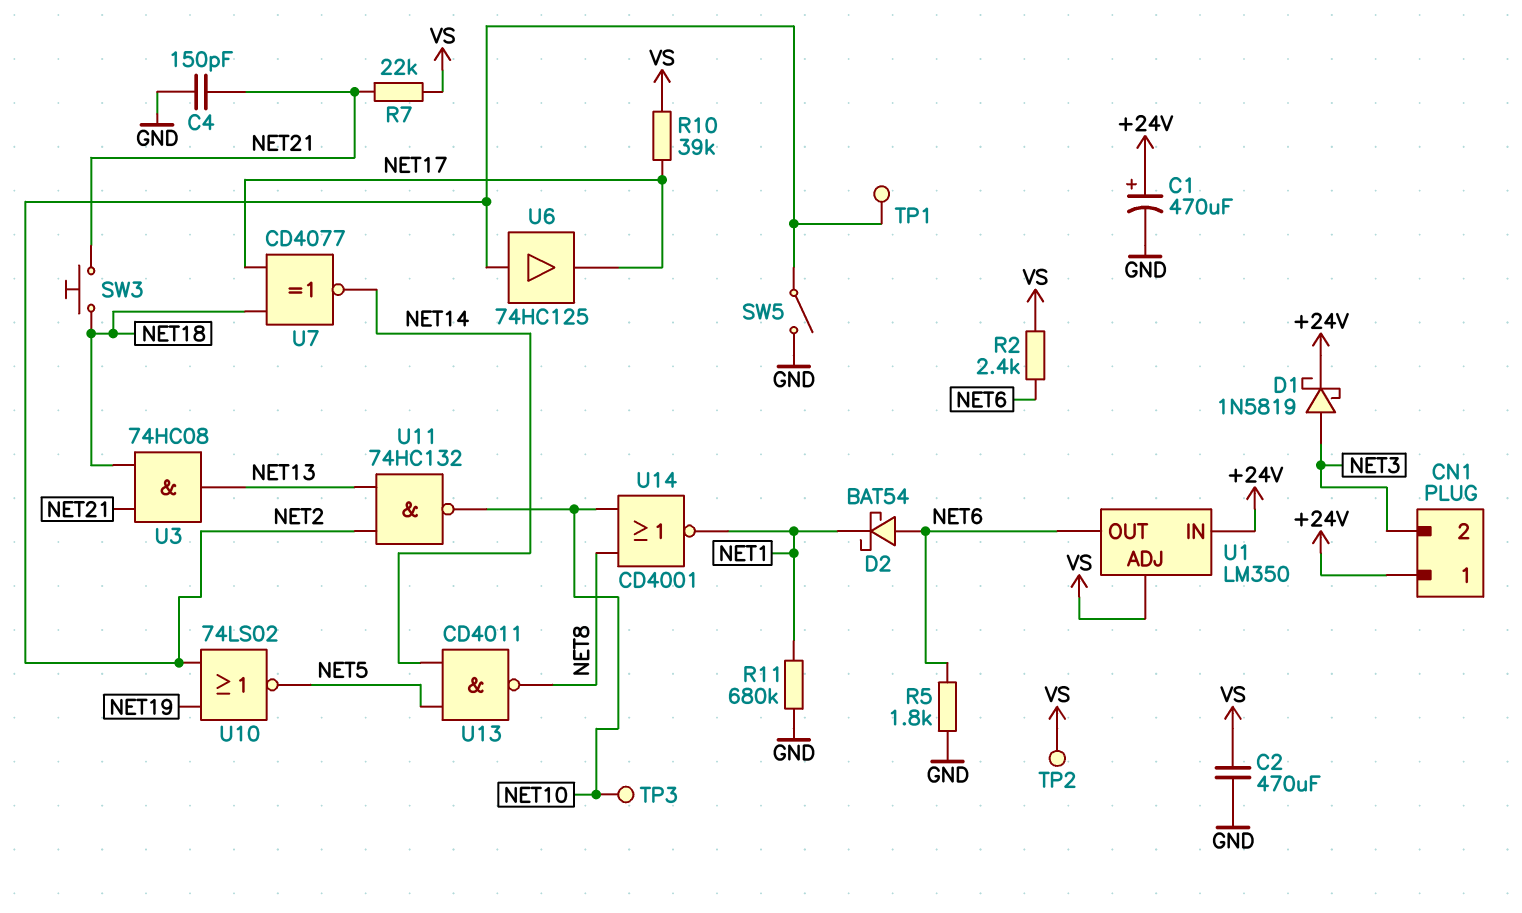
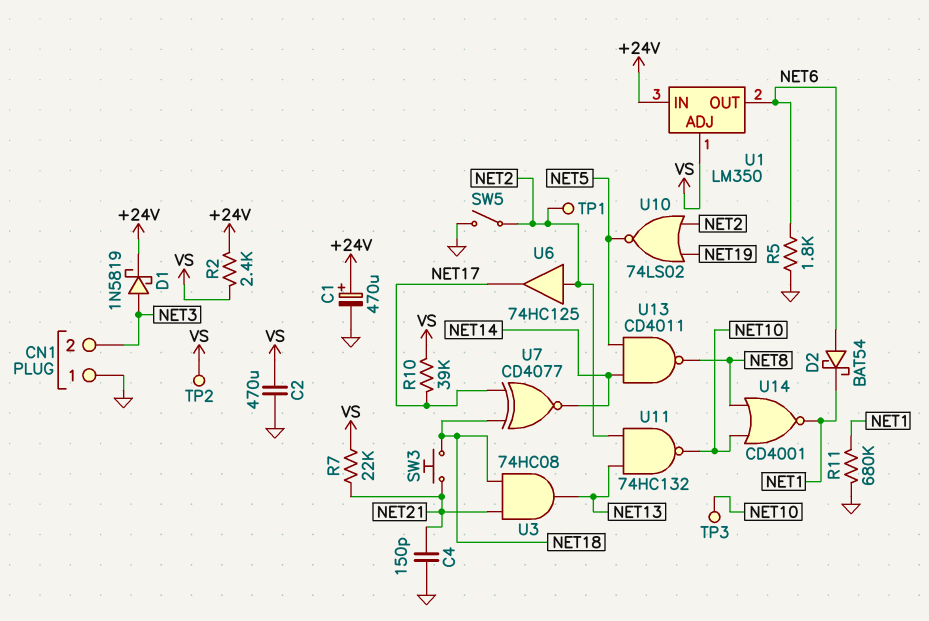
CN1 pin 1: +24V -> GND
R2: 2.4k (NET6, VS) -> 2.4k (+24V, VS)

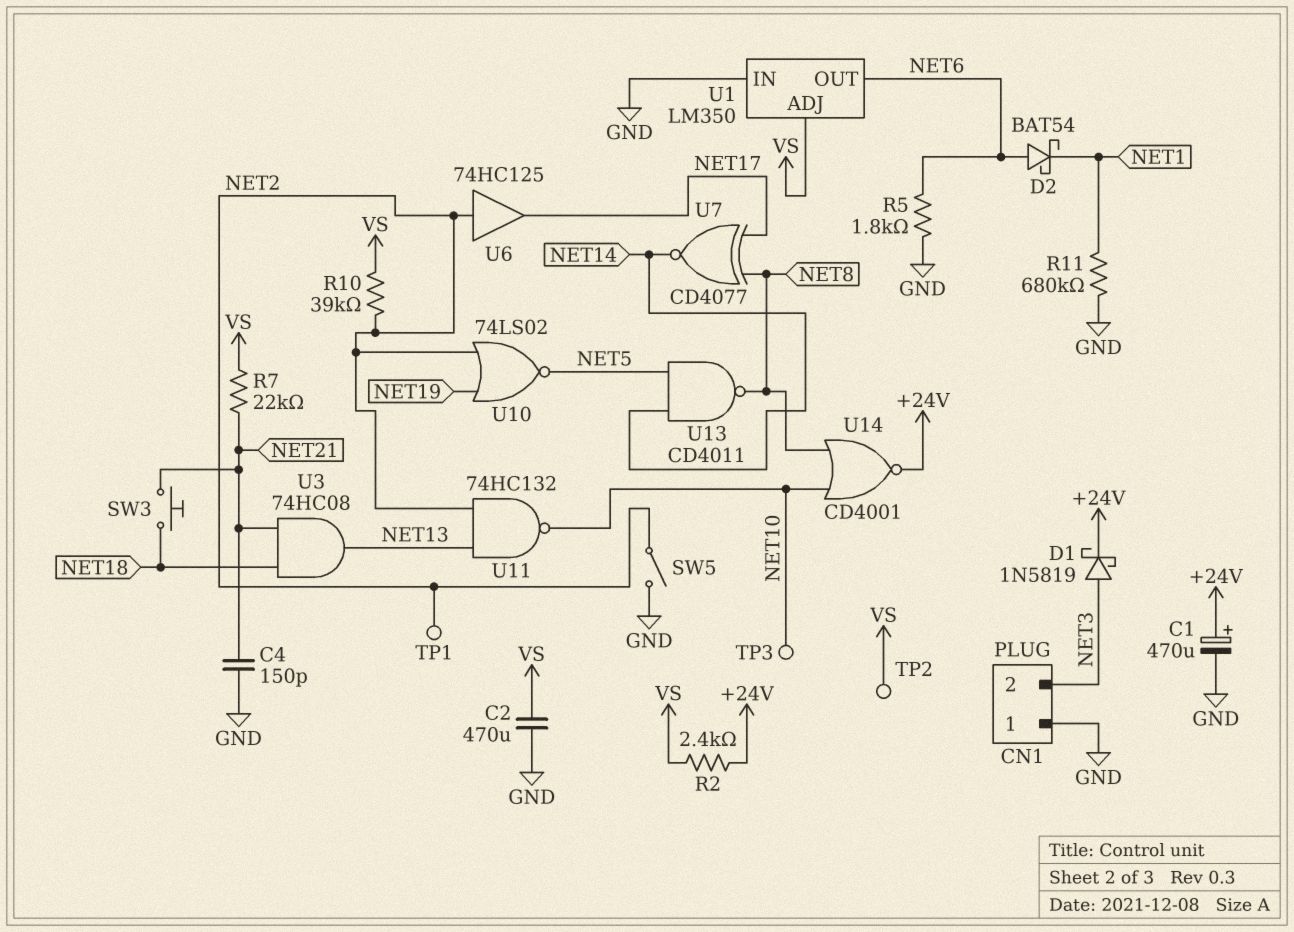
R10: 39k (NET17, VS) -> 39k (NET2, VS)
U1 pin IN: +24V -> GND
U7: XNOR CD4077 (in NET17, in NET18, out NET14) -> XNOR CD4077 (in NET8, in NET17, out NET14)
U14: NOR CD4001 (in NET8, in NET10, out NET1) -> NOR CD4001 (in NET8, in NET10, out +24V)

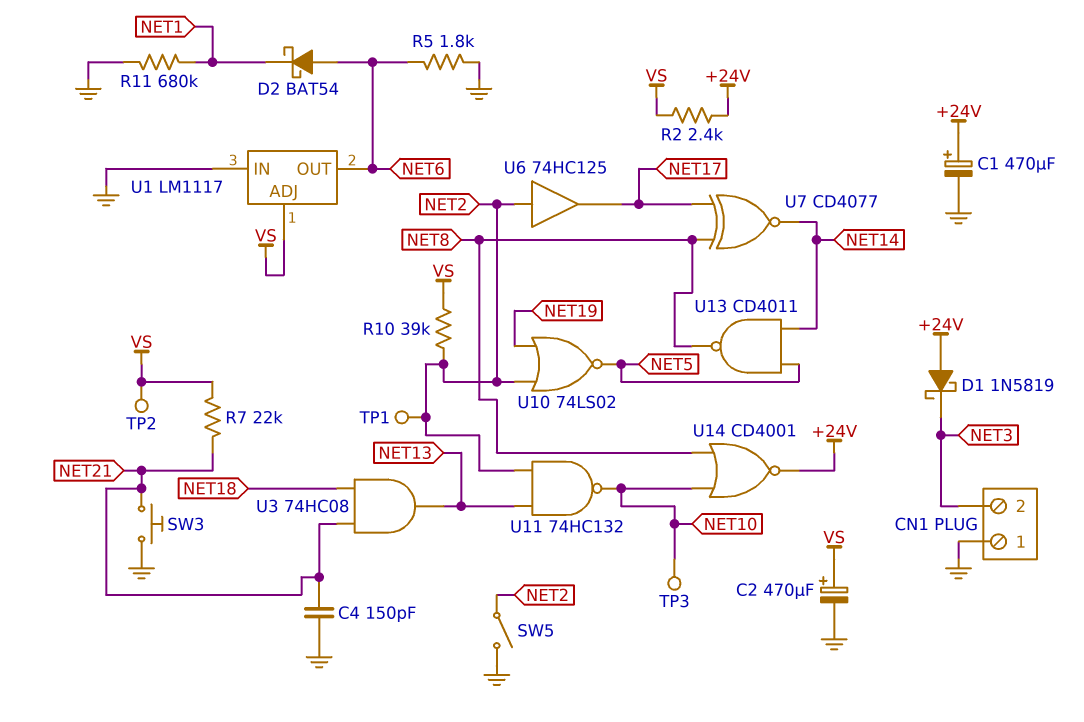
C2: 470uF (GND, VS) -> 470uF (plus VS, minus GND)
D1: schottky 1N5819 (A NET3, K +24V) -> schottky 1N5819 (A +24V, K NET3)
SW3: button (NET18, NET21) -> button (GND, NET21)
U1: LM350 -> LM1117

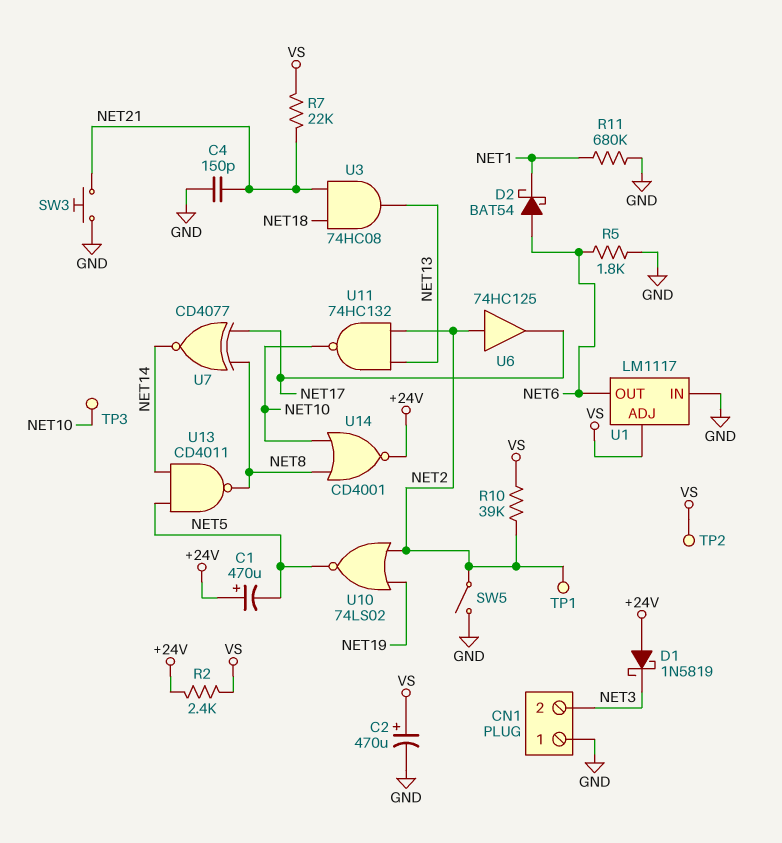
C1: 470uF (plus +24V, minus GND) -> 470uF (plus +24V, minus NET5)

